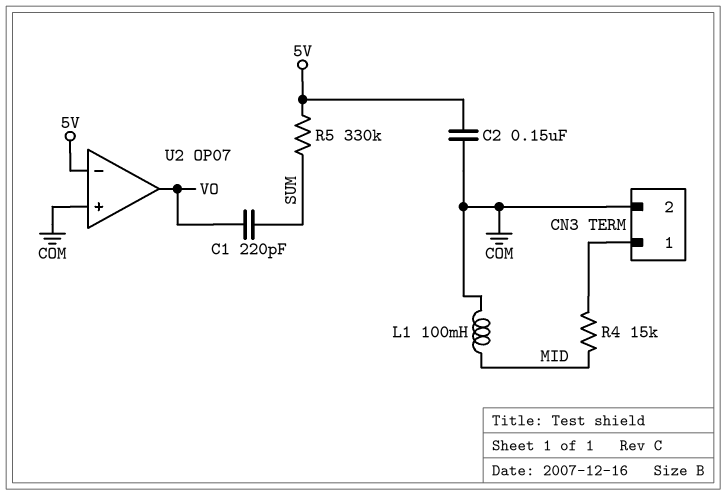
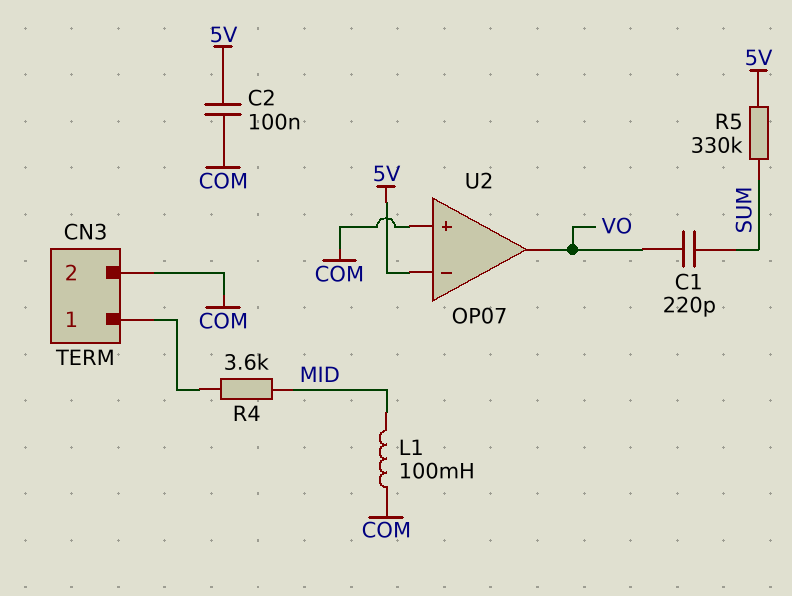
C2: 150nF (5V, COM) -> 100nF (5V, COM)
R4: 15k (CN3/1, MID) -> 3.6k (CN3/1, MID)

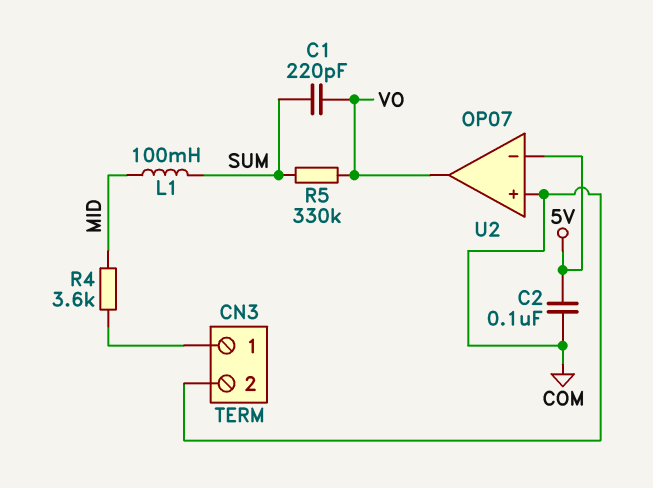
L1: 100mH (COM, MID) -> 100mH (MID, SUM)
R5: 330k (5V, SUM) -> 330k (SUM, VO)

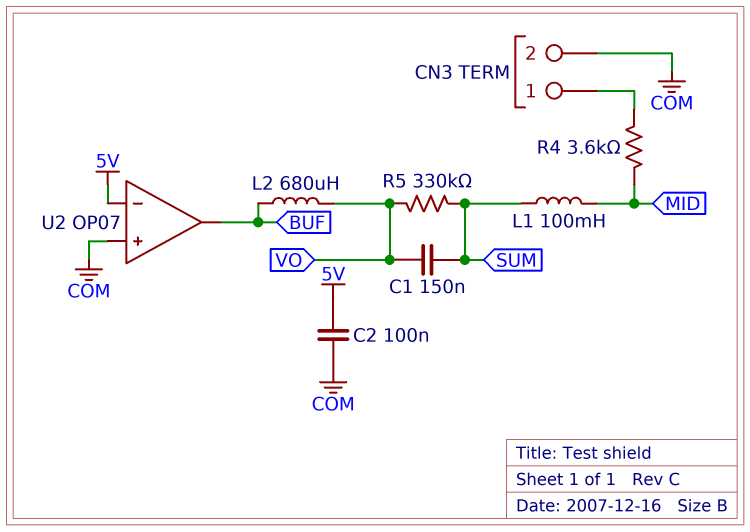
C1: 220pF (SUM, VO) -> 150nF (SUM, VO)
L2: none -> 680uH (BUF, VO)
U2 pin out: VO -> BUF

